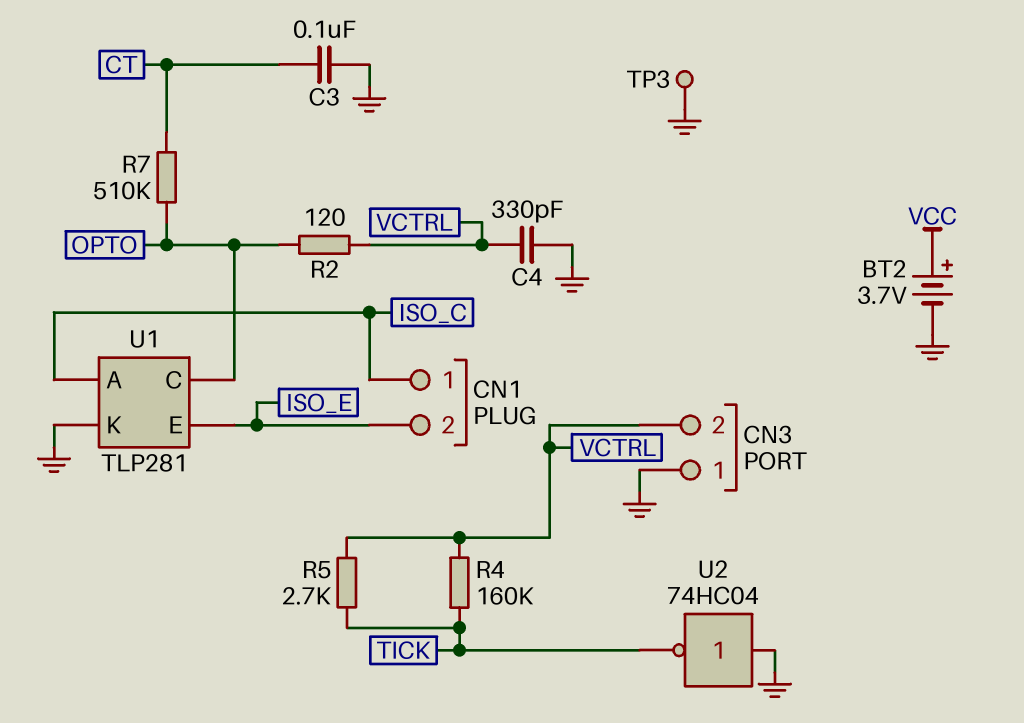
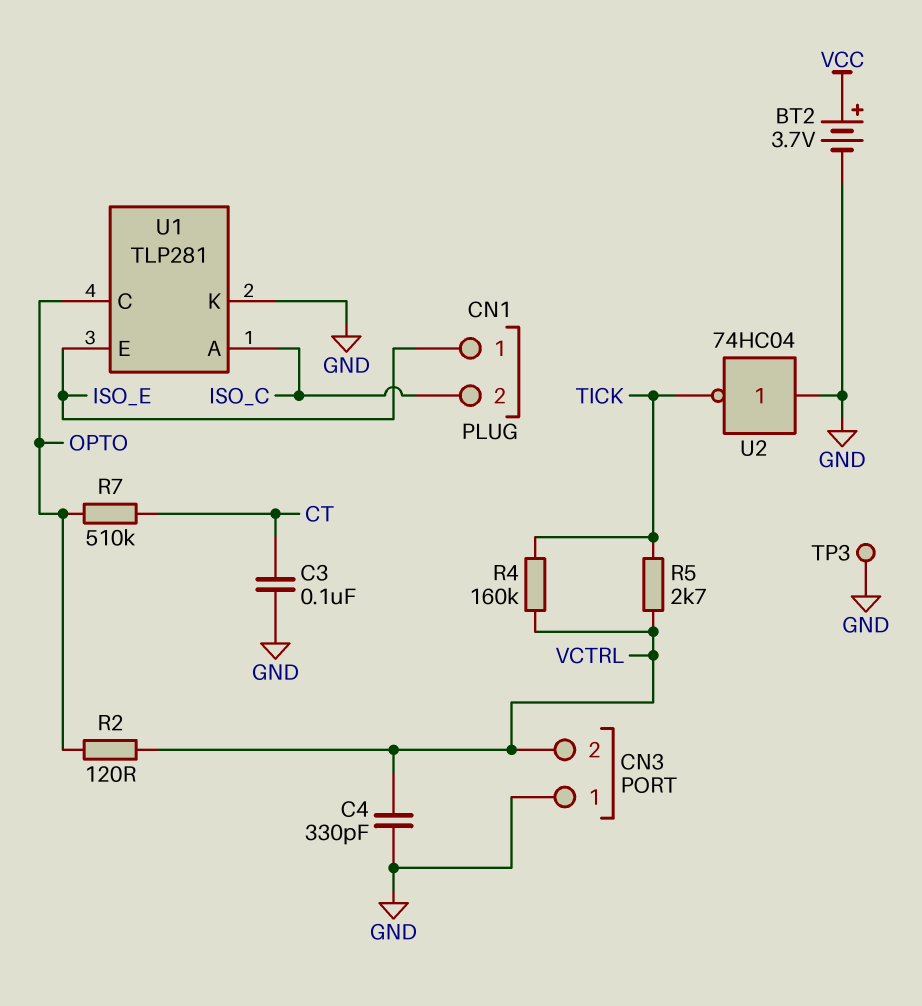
CN1 pin 1: ISO_C -> ISO_E
CN1 pin 2: ISO_E -> ISO_C

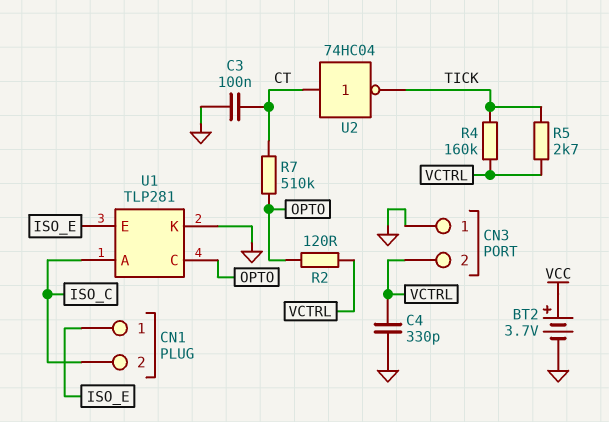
TP3: test point (GND) -> none
U2: NOT 74HC04 (in GND, out TICK) -> NOT 74HC04 (in CT, out TICK)

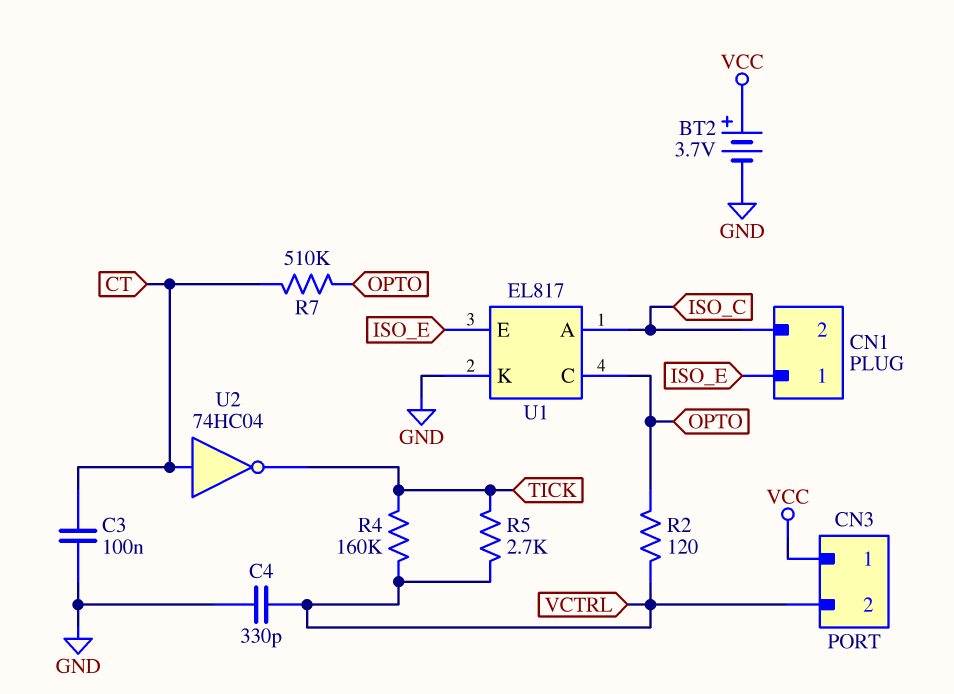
CN3 pin 1: GND -> VCC
U1: TLP281 -> EL817

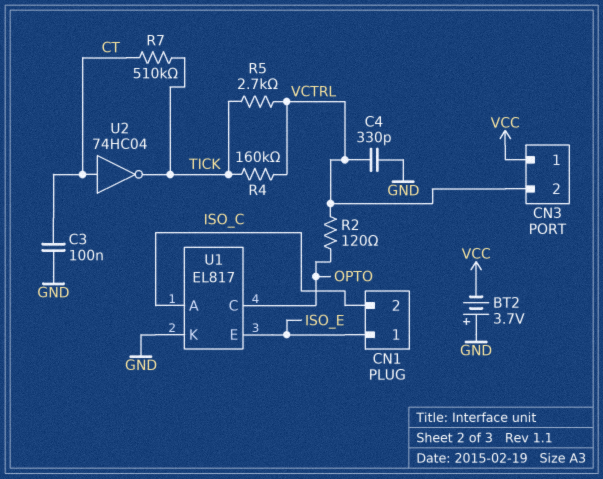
BT2: 3.7V (plus VCC, minus GND) -> 3.7V (plus GND, minus VCC)
R7: 510k (CT, OPTO) -> 510k (CT, TICK)

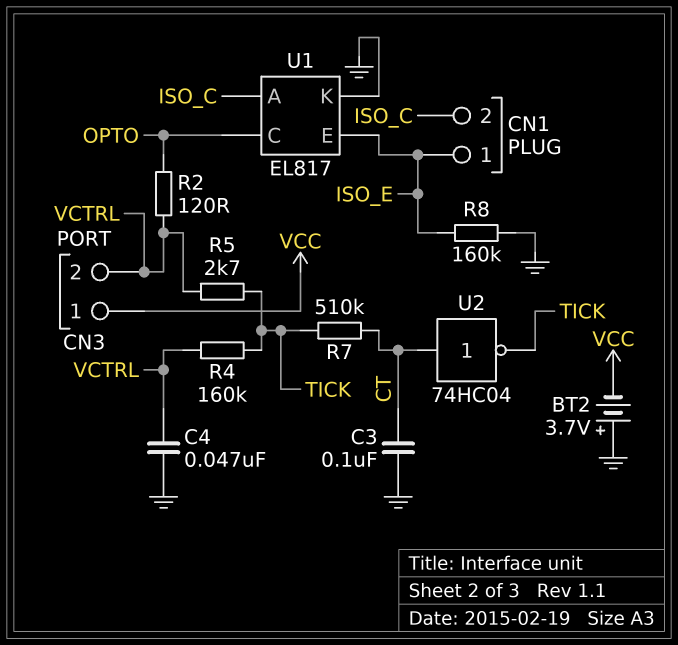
C4: 330pF (GND, VCTRL) -> 47nF (GND, VCTRL)
R8: none -> 160k (GND, ISO_E)

